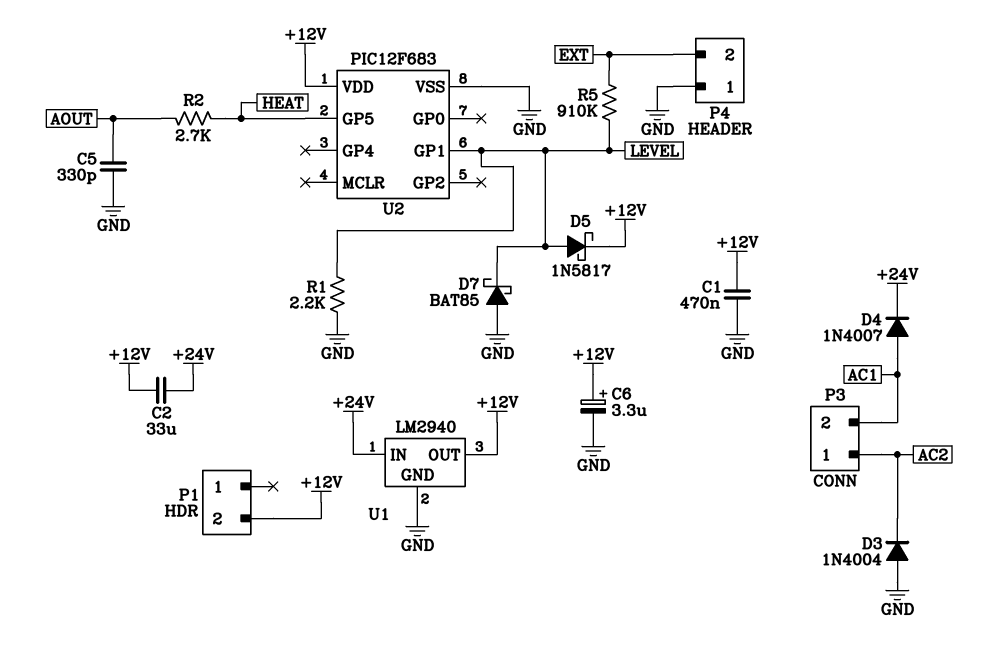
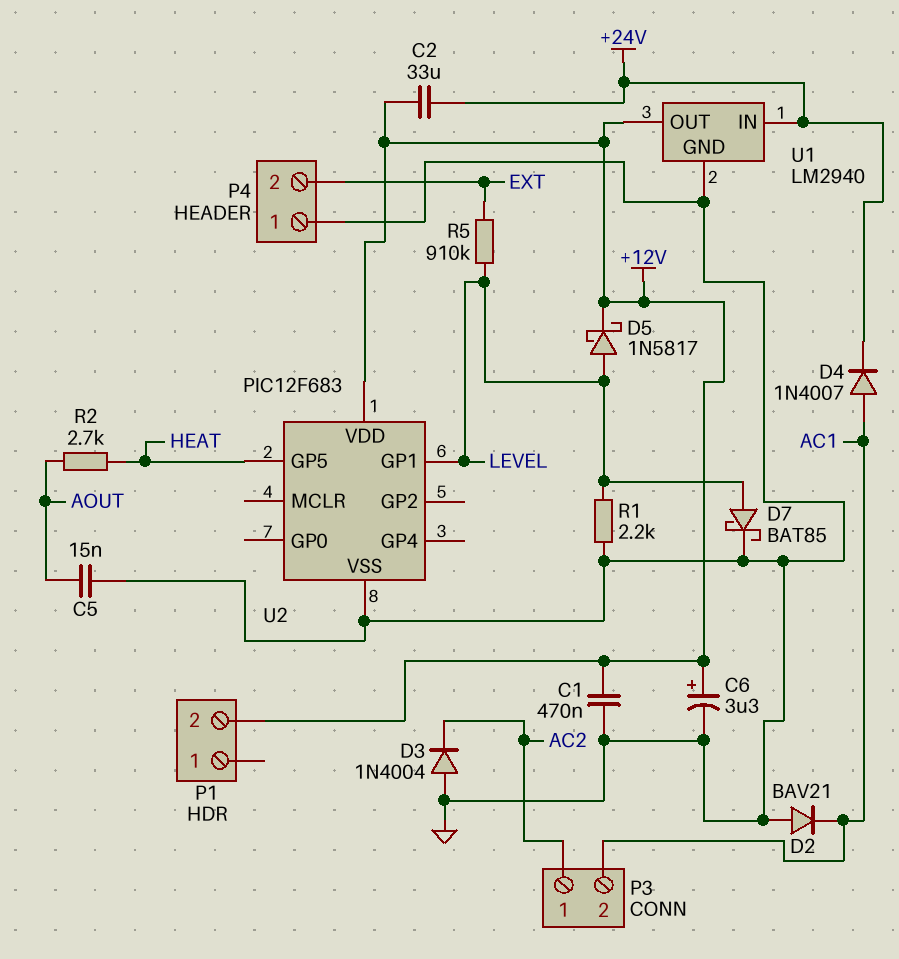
C5: 330pF (AOUT, GND) -> 15nF (AOUT, GND)
D2: none -> diode BAV21 (A GND, K AC1)
D7: schottky BAT85 (A GND, K LEVEL) -> schottky BAT85 (A LEVEL, K GND)

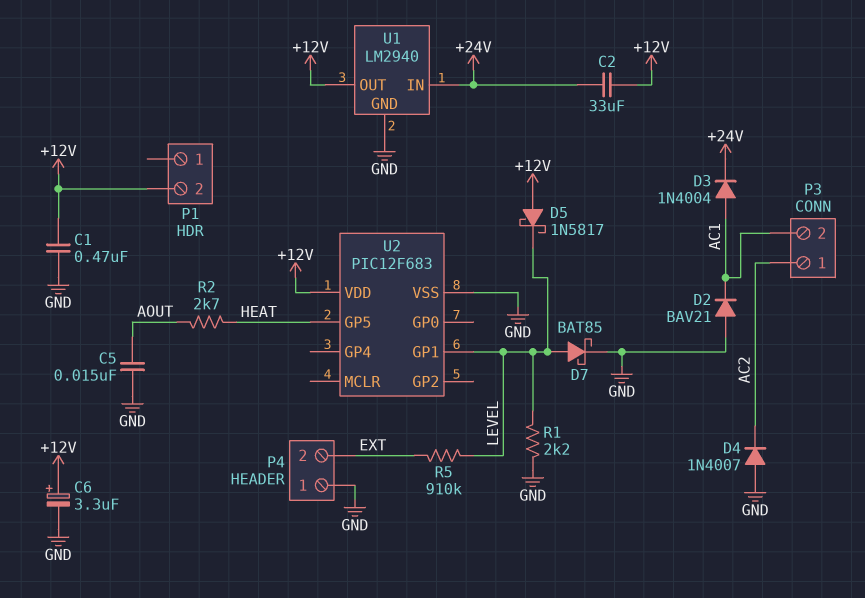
D3: diode 1N4004 (A GND, K AC2) -> diode 1N4004 (A AC1, K +24V)
D4: diode 1N4007 (A AC1, K +24V) -> diode 1N4007 (A GND, K AC2)
D5: schottky 1N5817 (A LEVEL, K +12V) -> schottky 1N5817 (A +12V, K LEVEL)

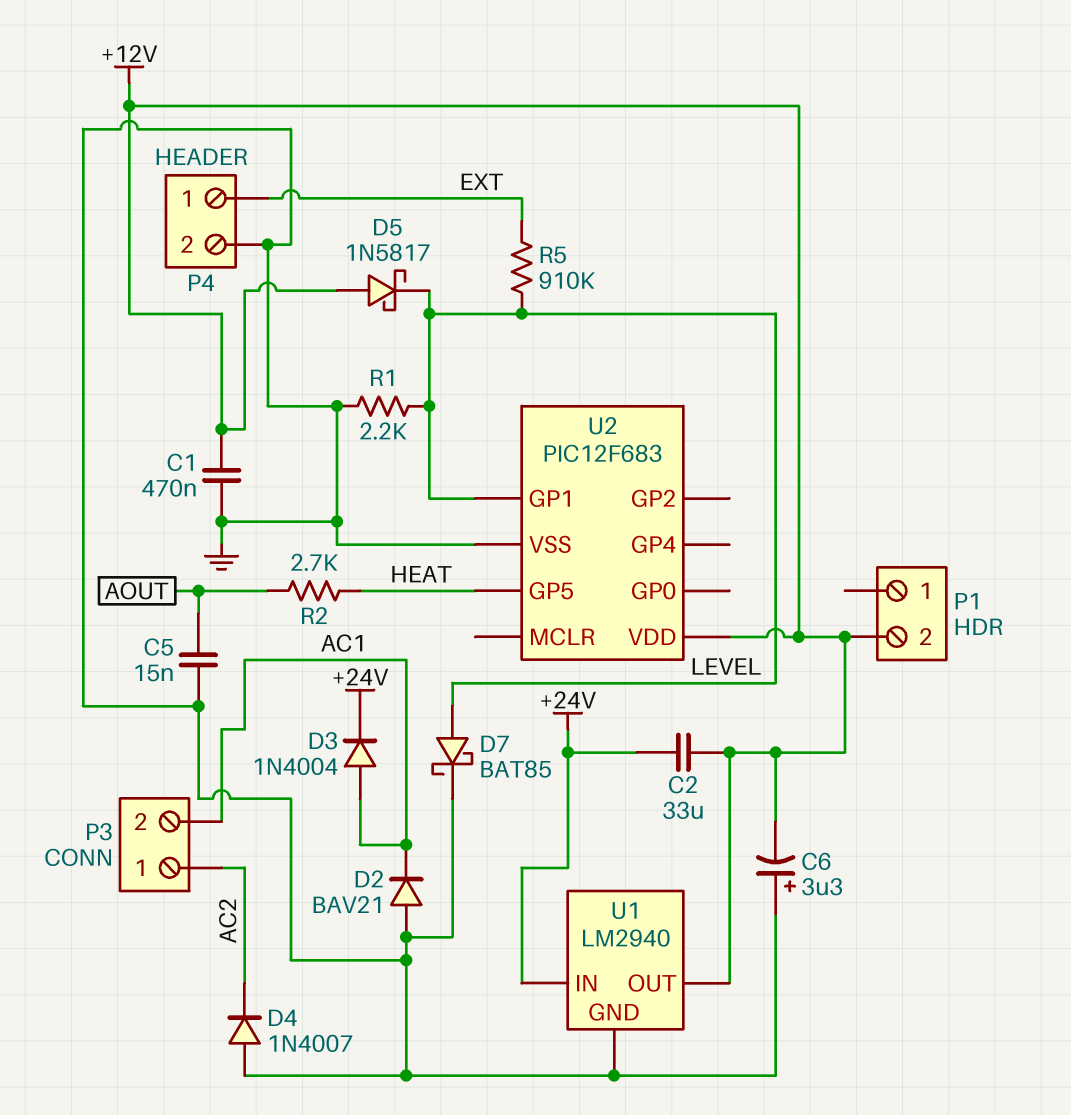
C6: 3.3uF (plus +12V, minus GND) -> 3.3uF (plus GND, minus +12V)
P4 pin 1: GND -> EXT
P4 pin 2: EXT -> GND

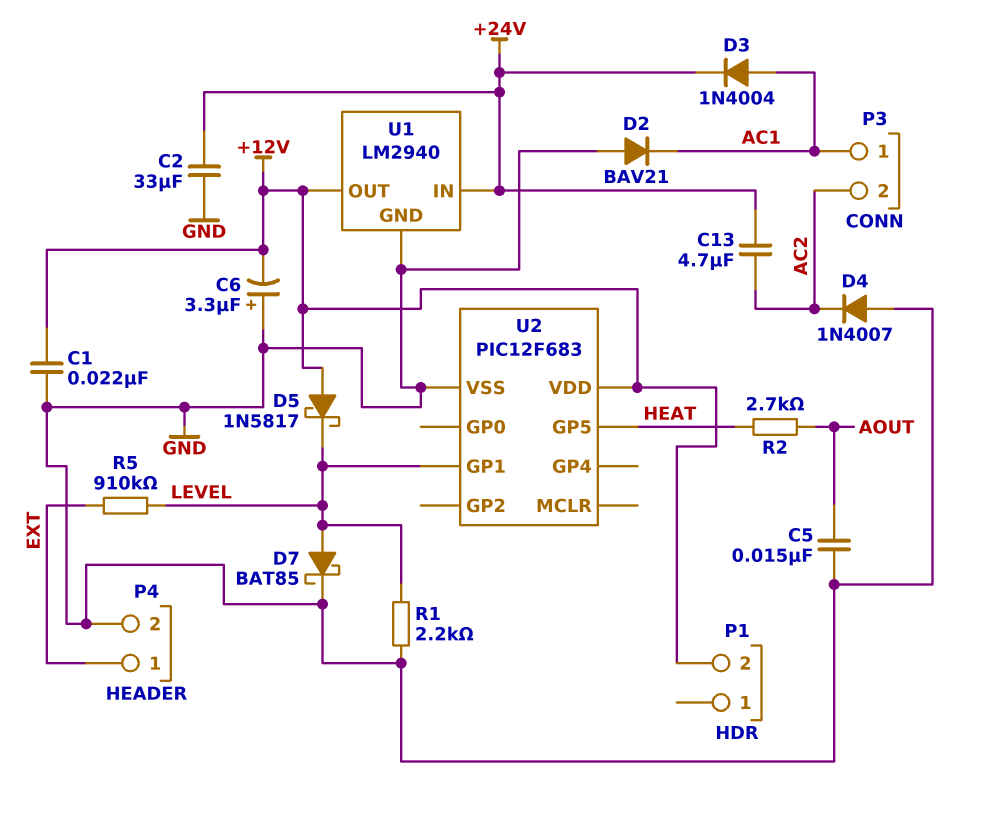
C1: 470nF (+12V, GND) -> 22nF (+12V, GND)
C2: 33uF (+12V, +24V) -> 33uF (+24V, GND)
C13: none -> 4.7uF (+24V, AC2)
P3 pin 1: AC2 -> AC1
P3 pin 2: AC1 -> AC2

